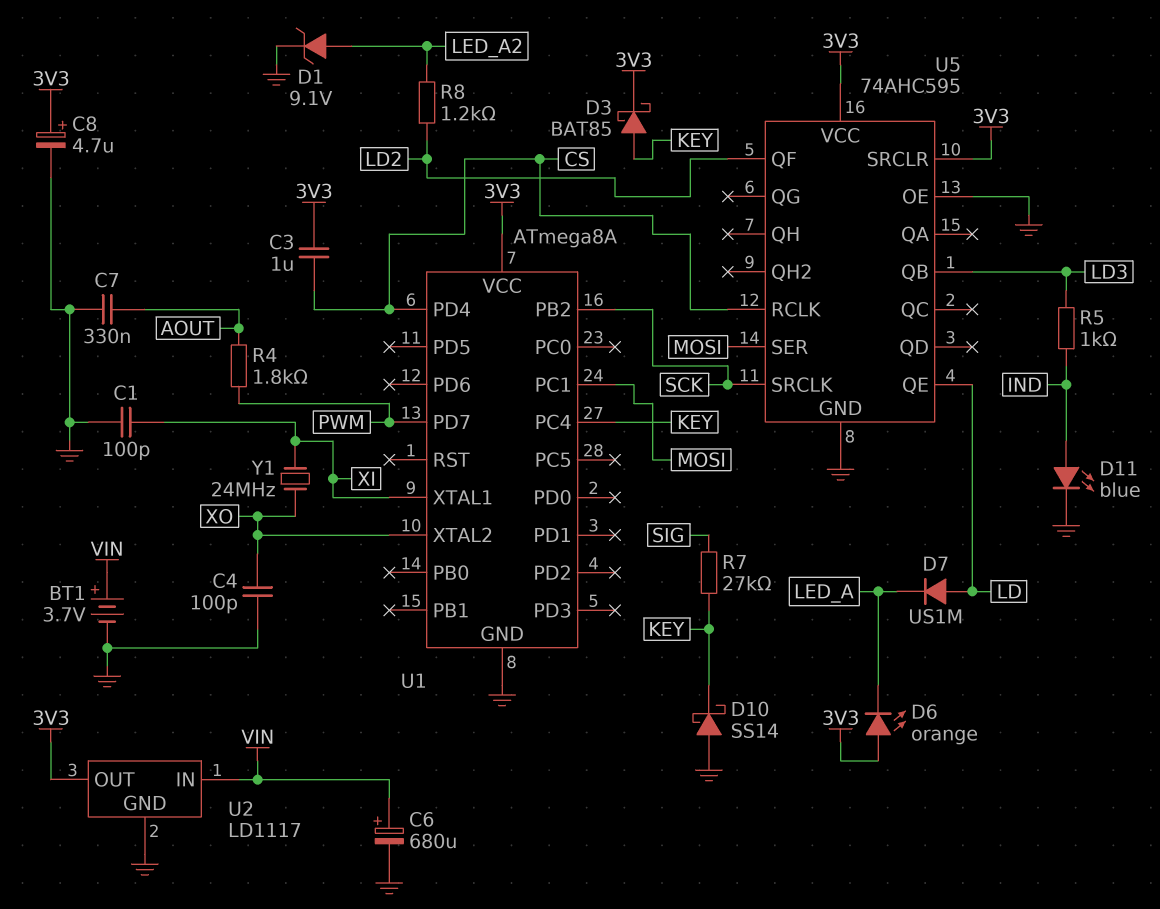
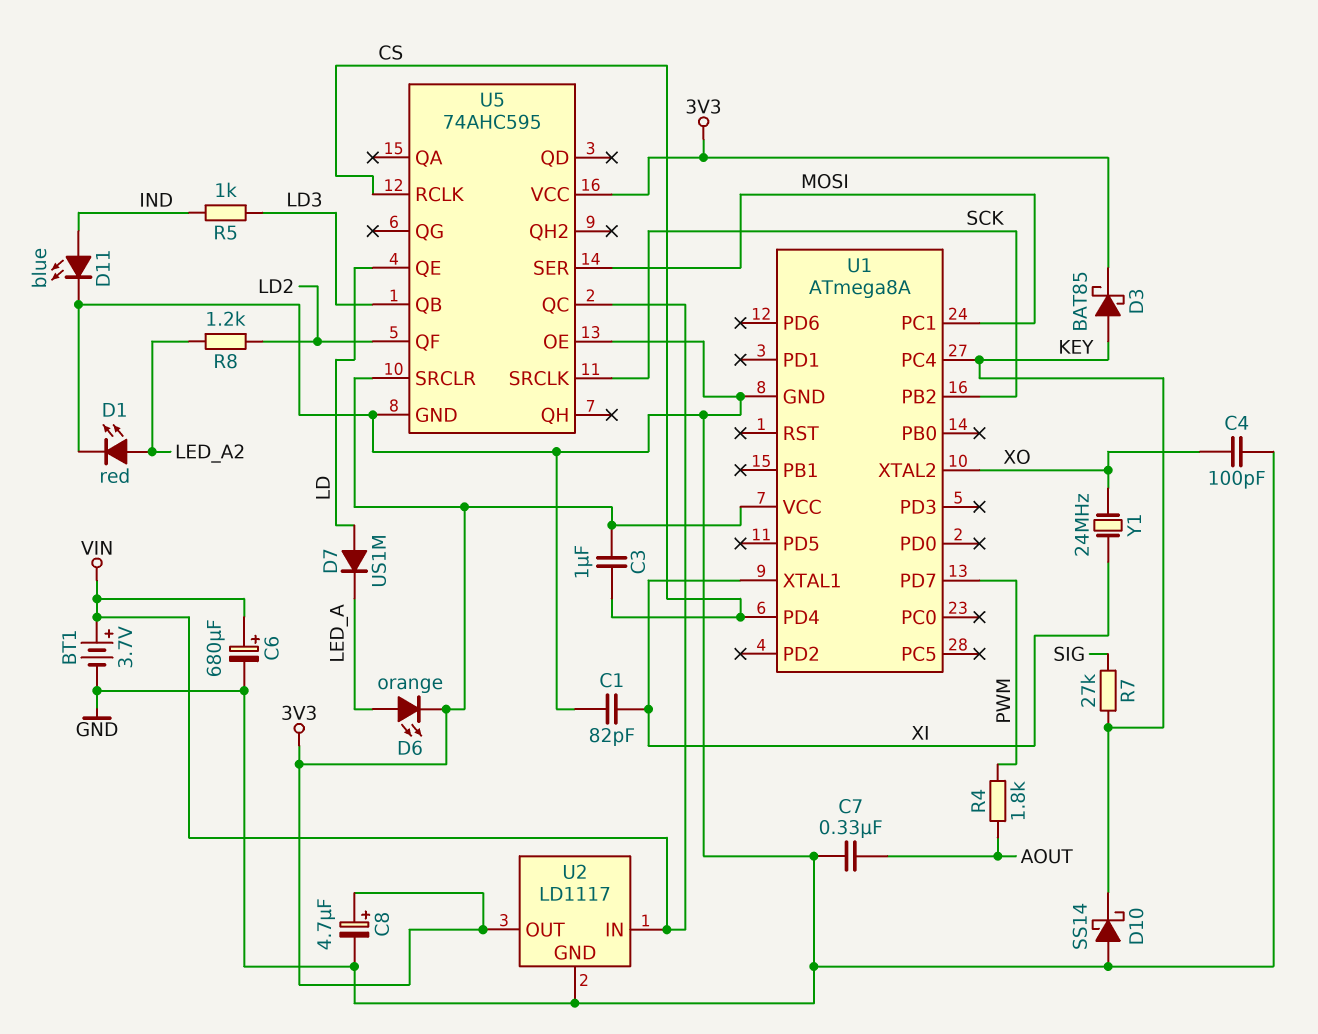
C1: 100pF (GND, XI) -> 82pF (GND, XI)
D1: zener 9.1V (A LED_A2, K GND) -> LED red (A LED_A2, K GND)
D6: LED orange (A 3V3, K LED_A) -> LED orange (A LED_A, K 3V3)
U5 pin QC: none -> VIN

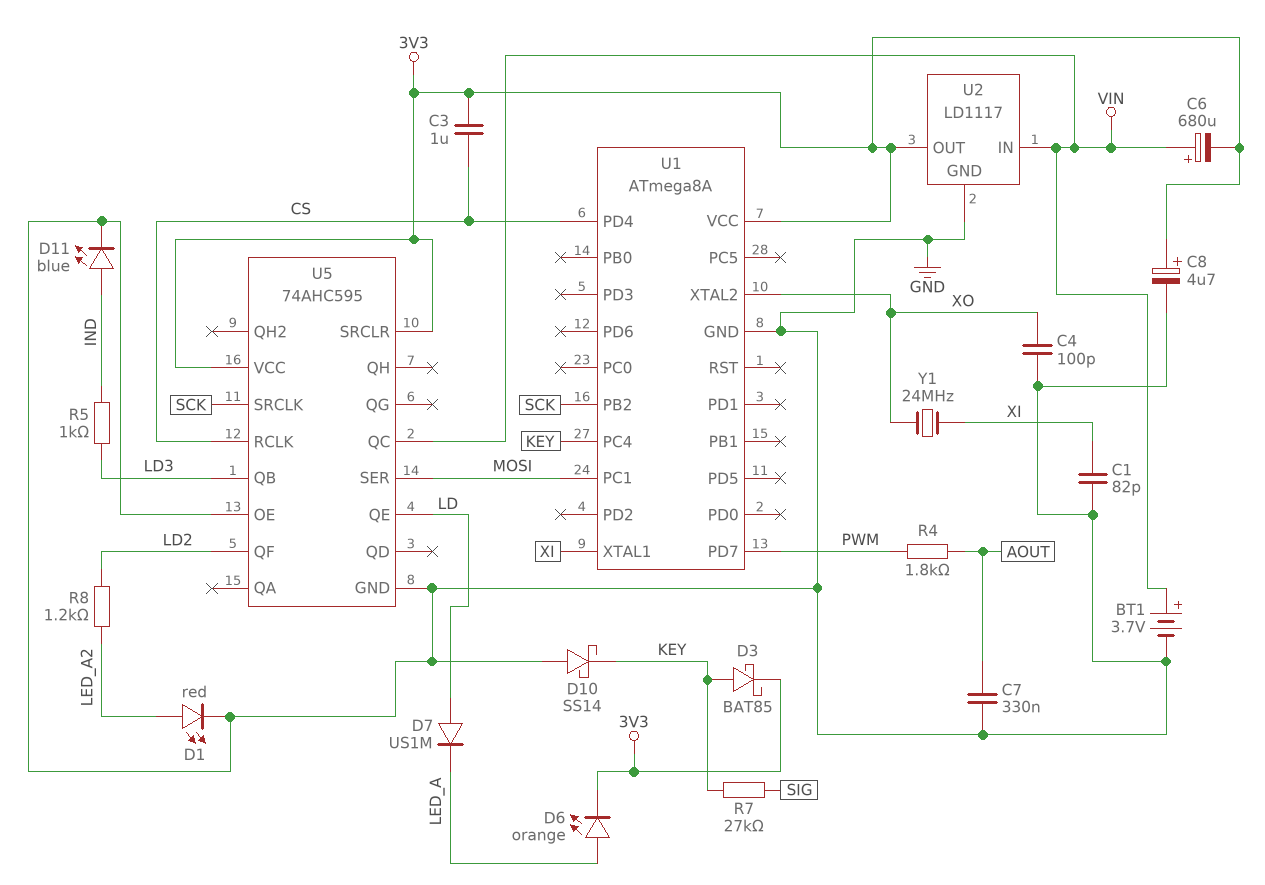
C6: 680uF (plus VIN, minus GND) -> 680uF (plus VIN, minus 3V3)

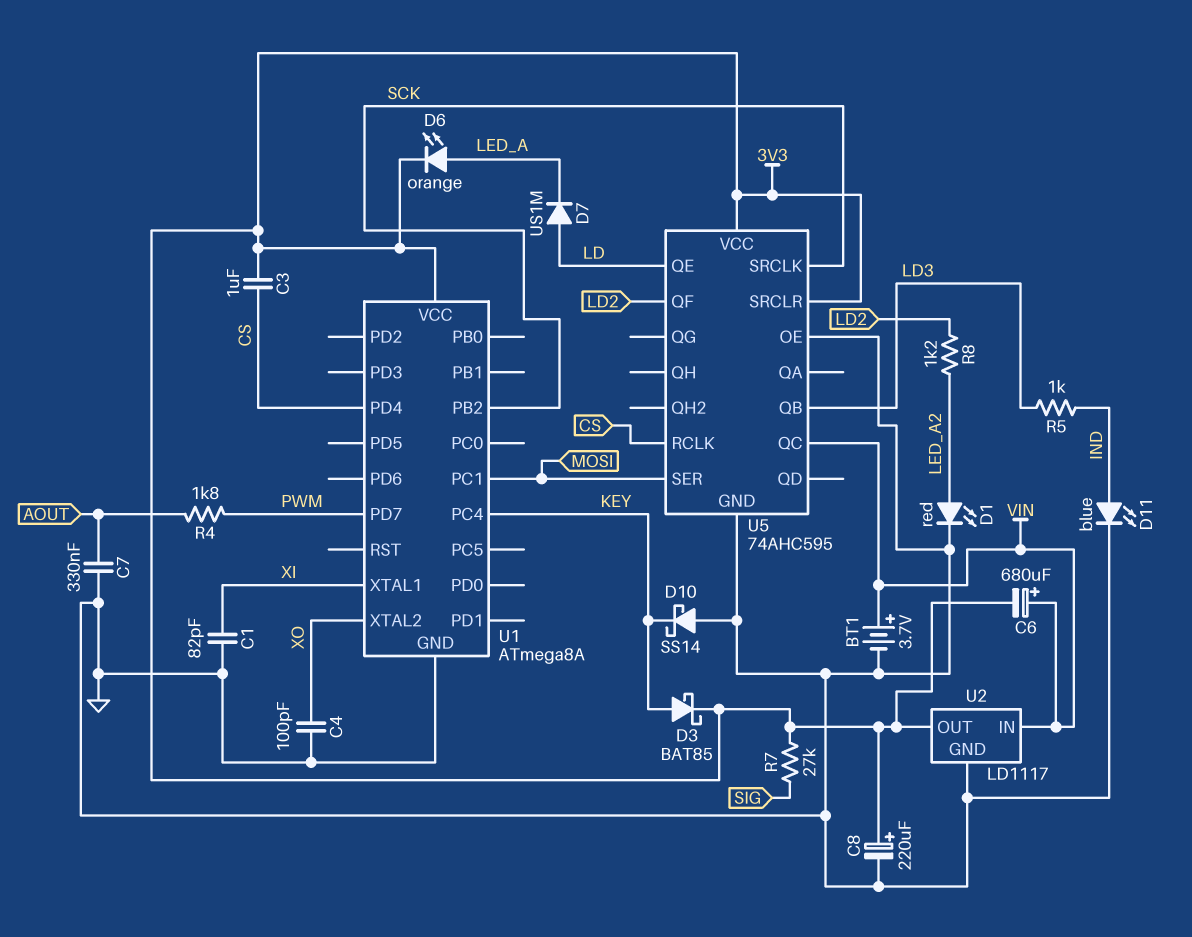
C8: 4.7uF (plus 3V3, minus GND) -> 220uF (plus 3V3, minus GND)
R7: 27k (KEY, SIG) -> 27k (3V3, SIG)
Y1: 24MHz (XI, XO) -> none

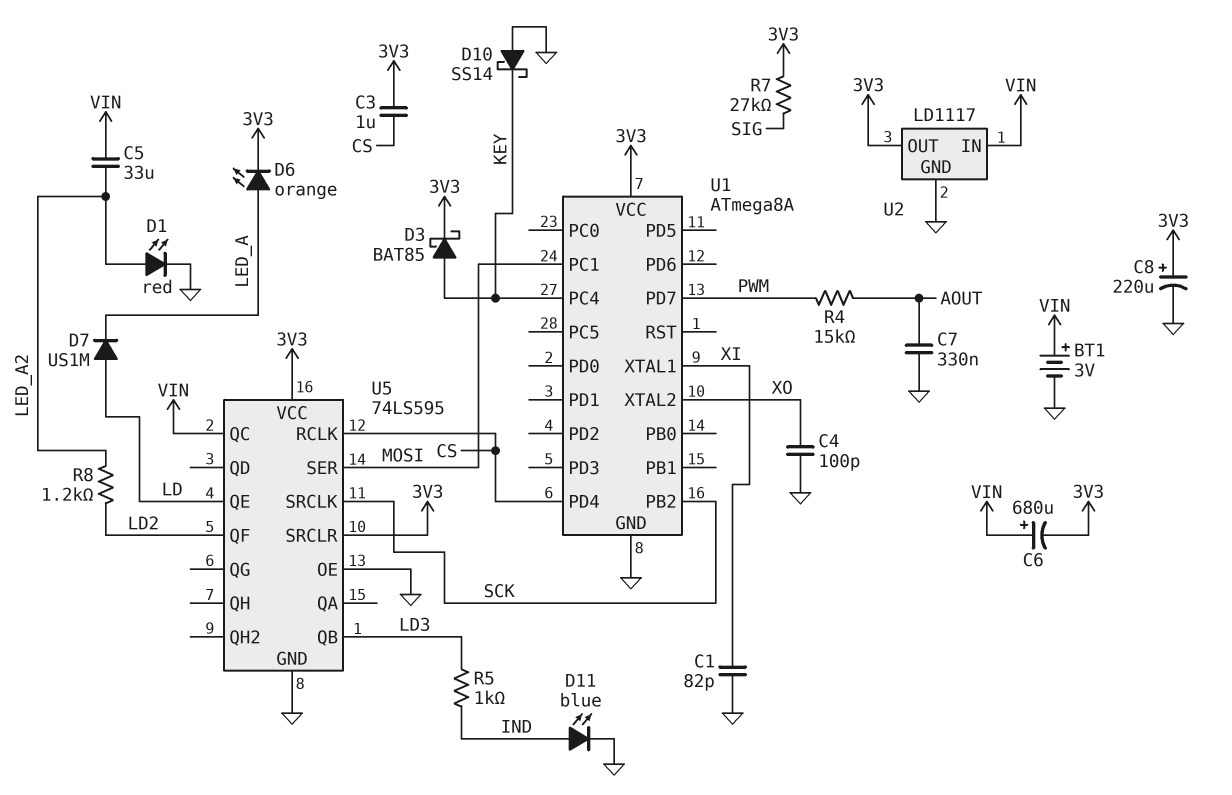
BT1: 3.7V (plus VIN, minus GND) -> 3V (plus VIN, minus GND)
C5: none -> 33uF (LED_A2, VIN)
R4: 1.8k (AOUT, PWM) -> 15k (AOUT, PWM)
U5: 74AHC595 -> 74LS595

